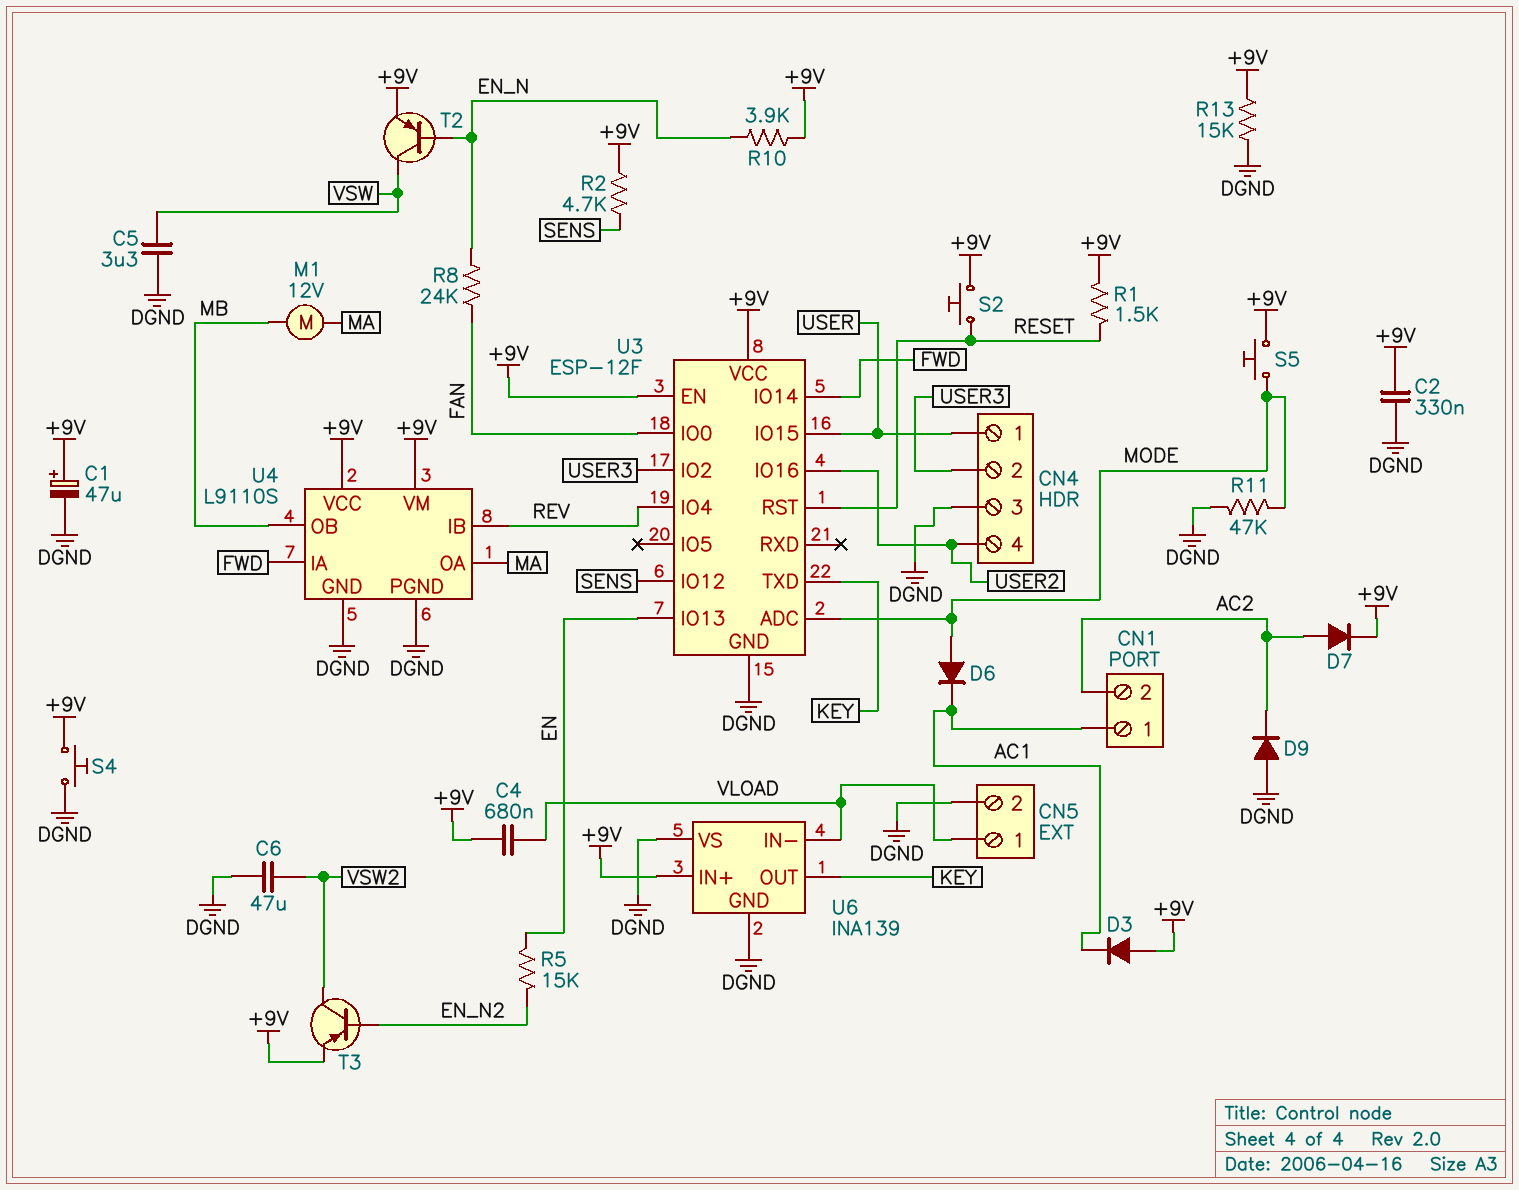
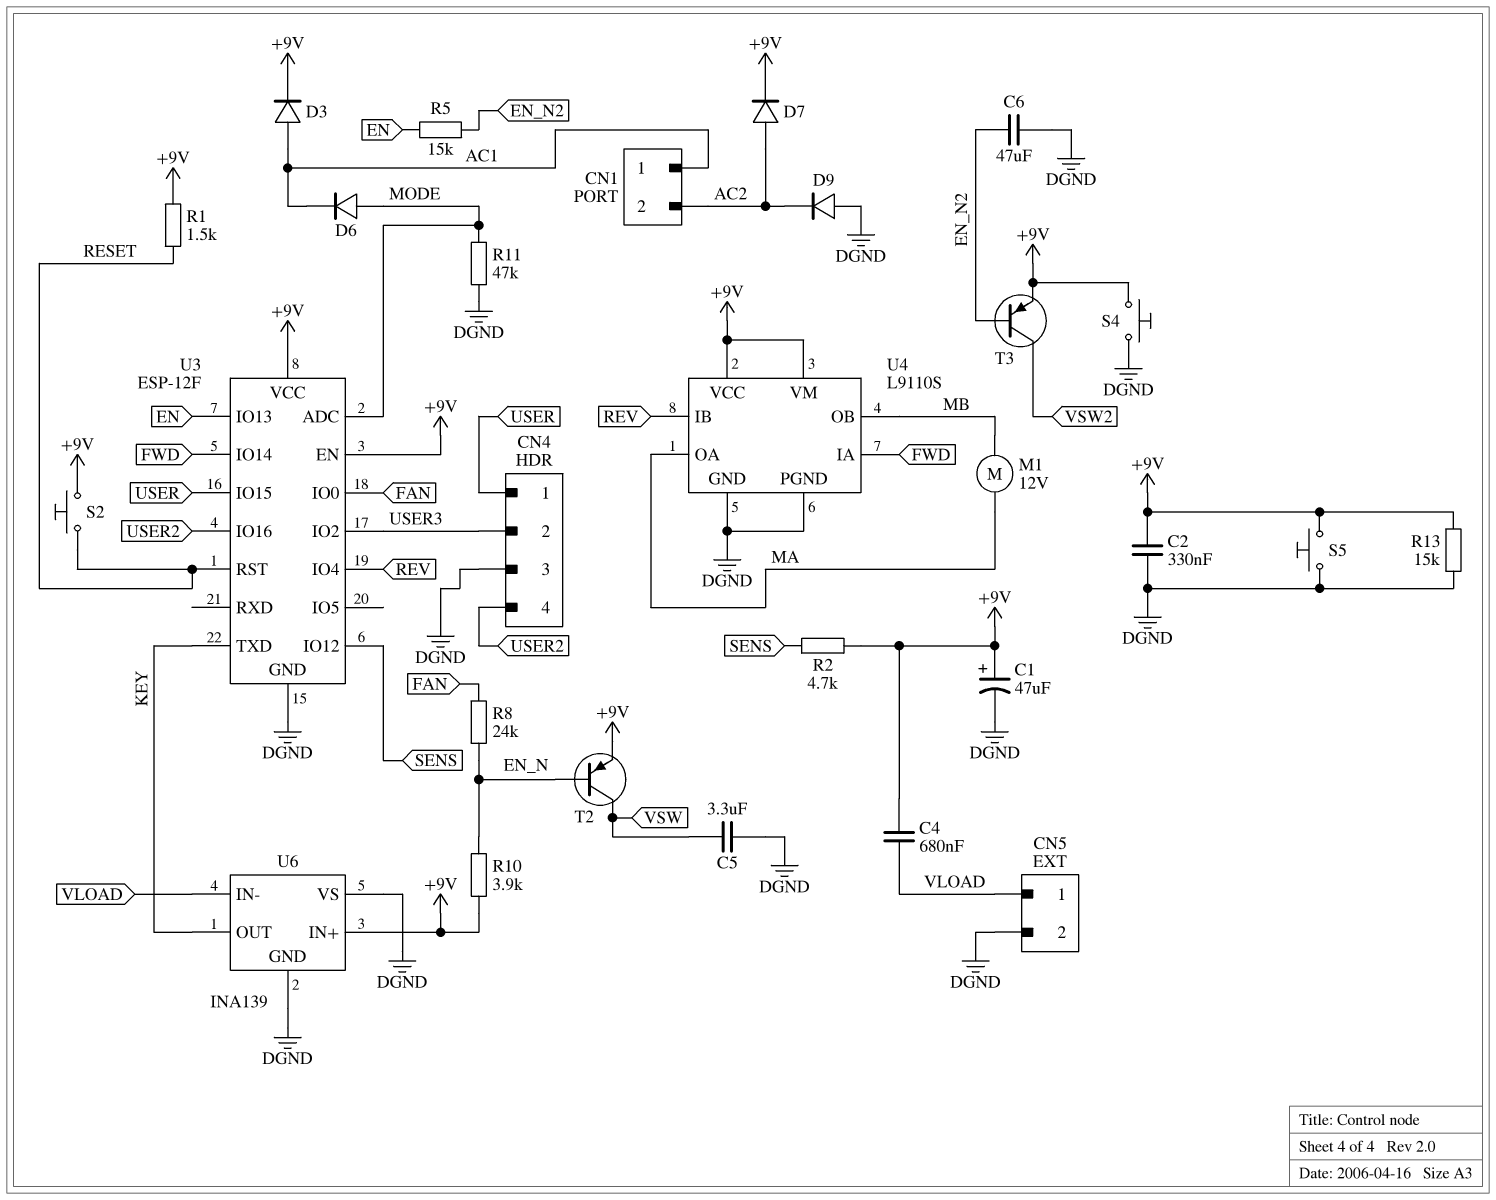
C6: 47uF (DGND, VSW2) -> 47uF (DGND, EN_N2)
D3: diode (A +9V, K AC1) -> diode (A AC1, K +9V)
S5: button (+9V, MODE) -> button (+9V, DGND)

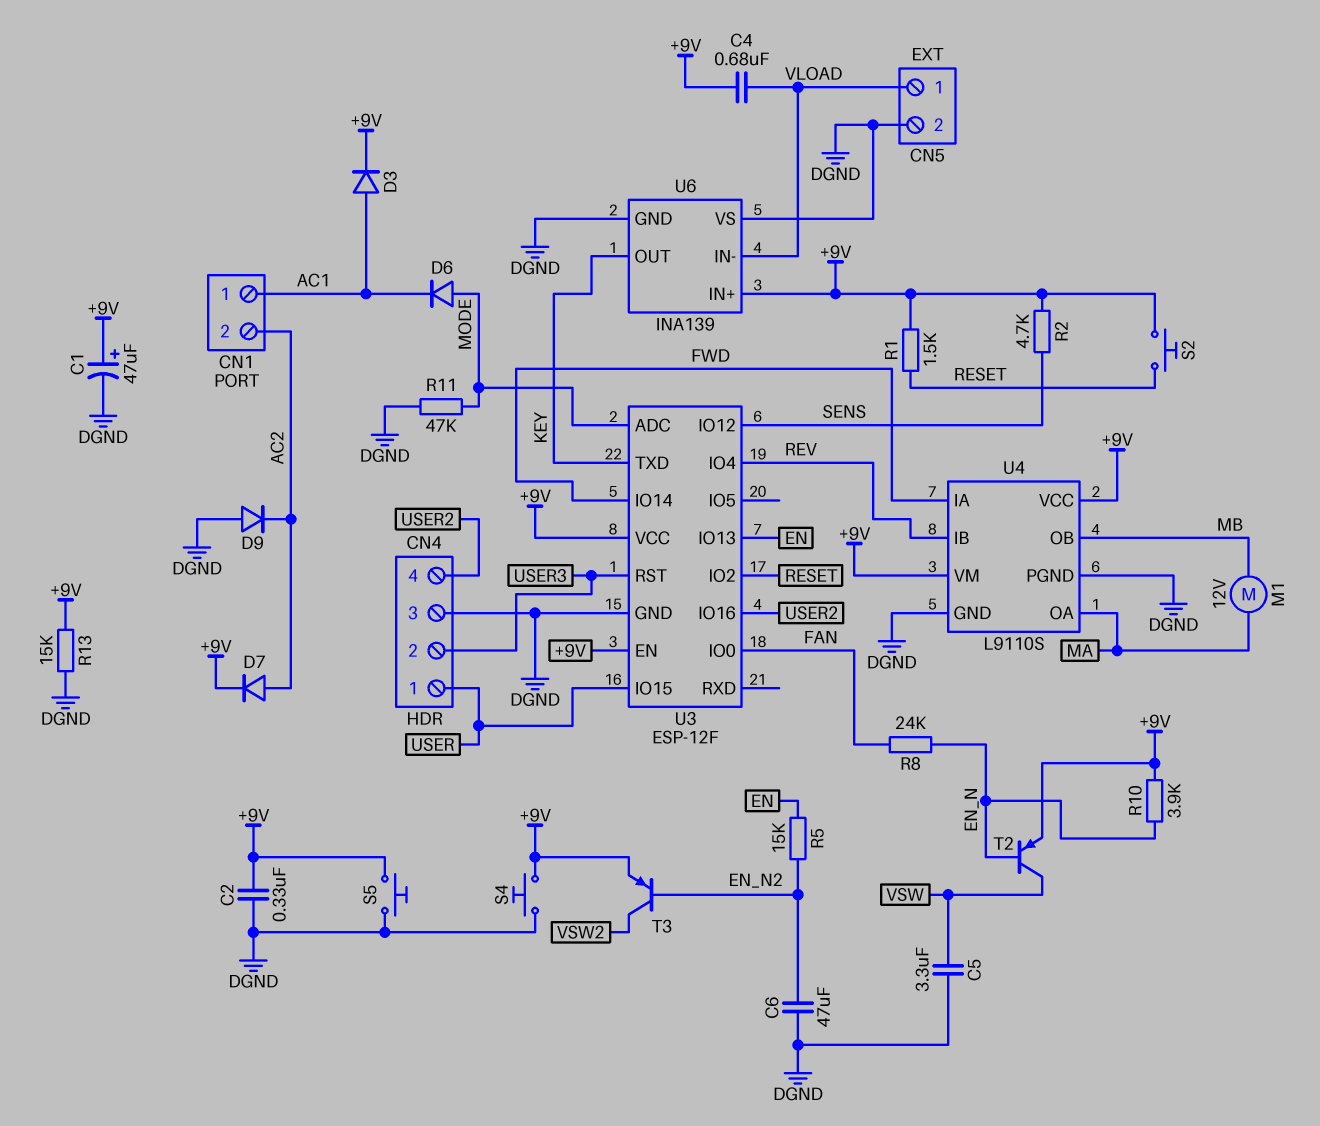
U3 pin IO2: USER3 -> RESET
U3 pin RST: RESET -> USER3

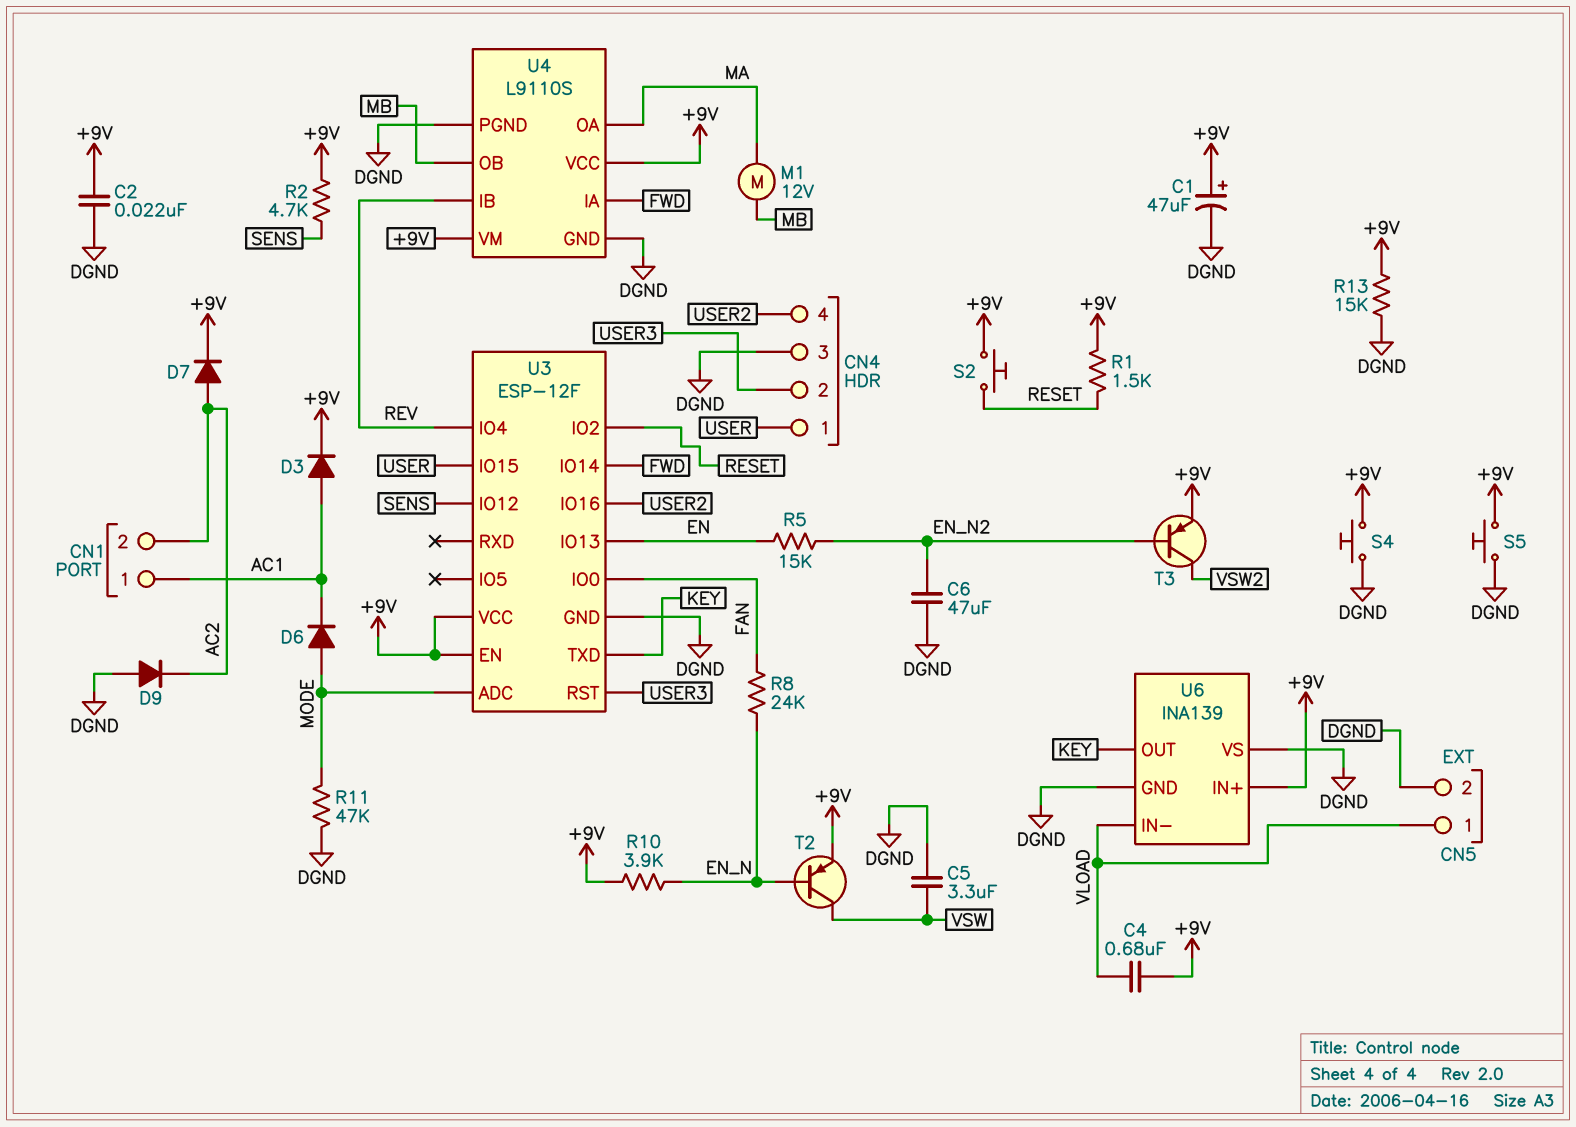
C2: 330nF (+9V, DGND) -> 22nF (+9V, DGND)

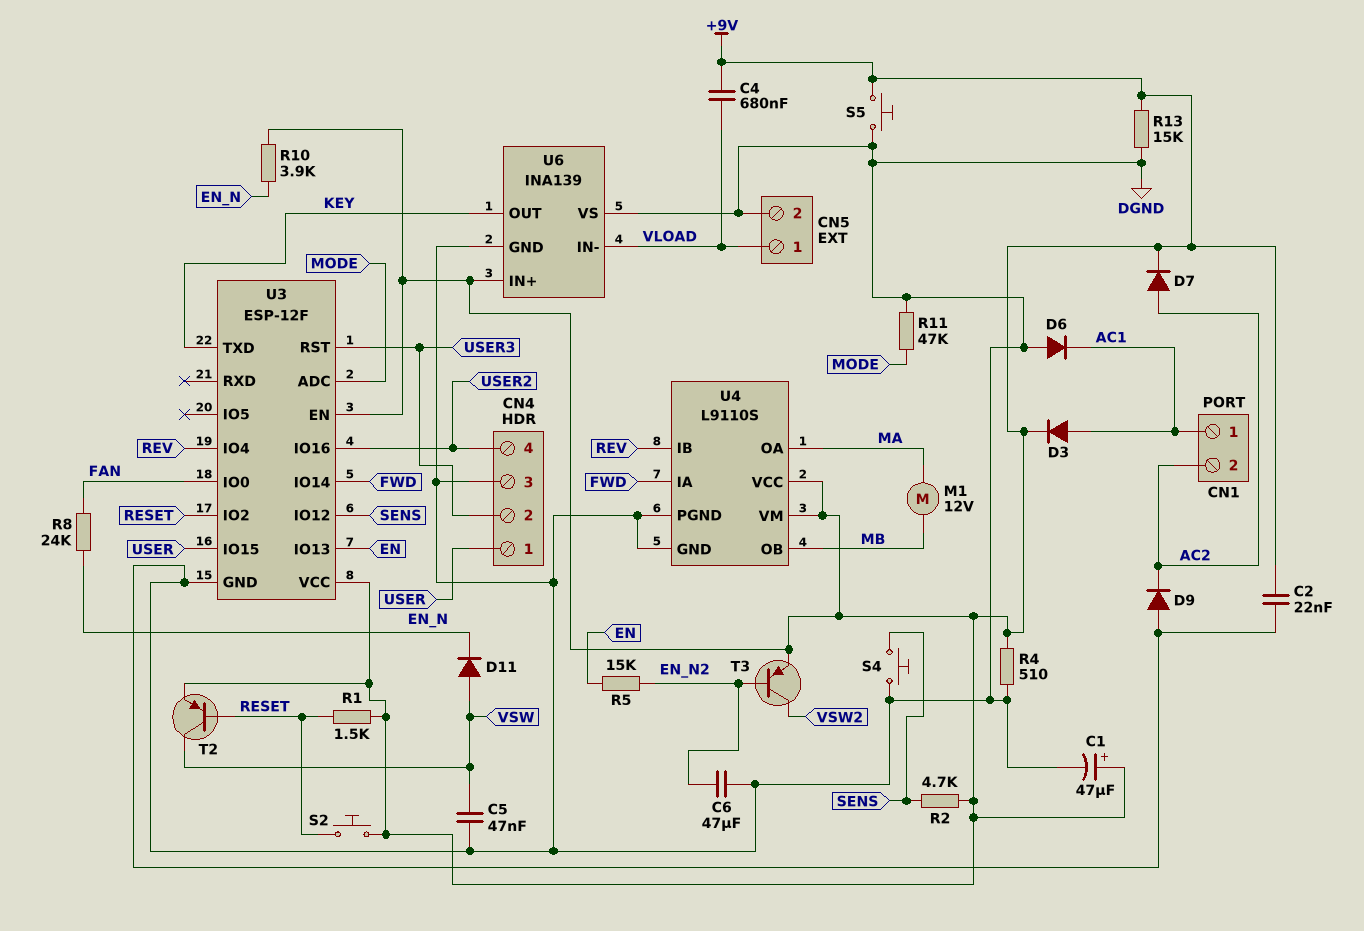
C5: 3.3uF (DGND, VSW) -> 47nF (DGND, VSW)
D6: diode (A MODE, K AC1) -> diode (A DGND, K AC1)
D11: none -> diode (A VSW, K EN_N)
R4: none -> 510 (+9V, DGND)
S4: button (+9V, DGND) -> button (DGND, SENS)
T2: PNP (B EN_N, C VSW, E +9V) -> PNP (B RESET, C VSW, E +9V)

